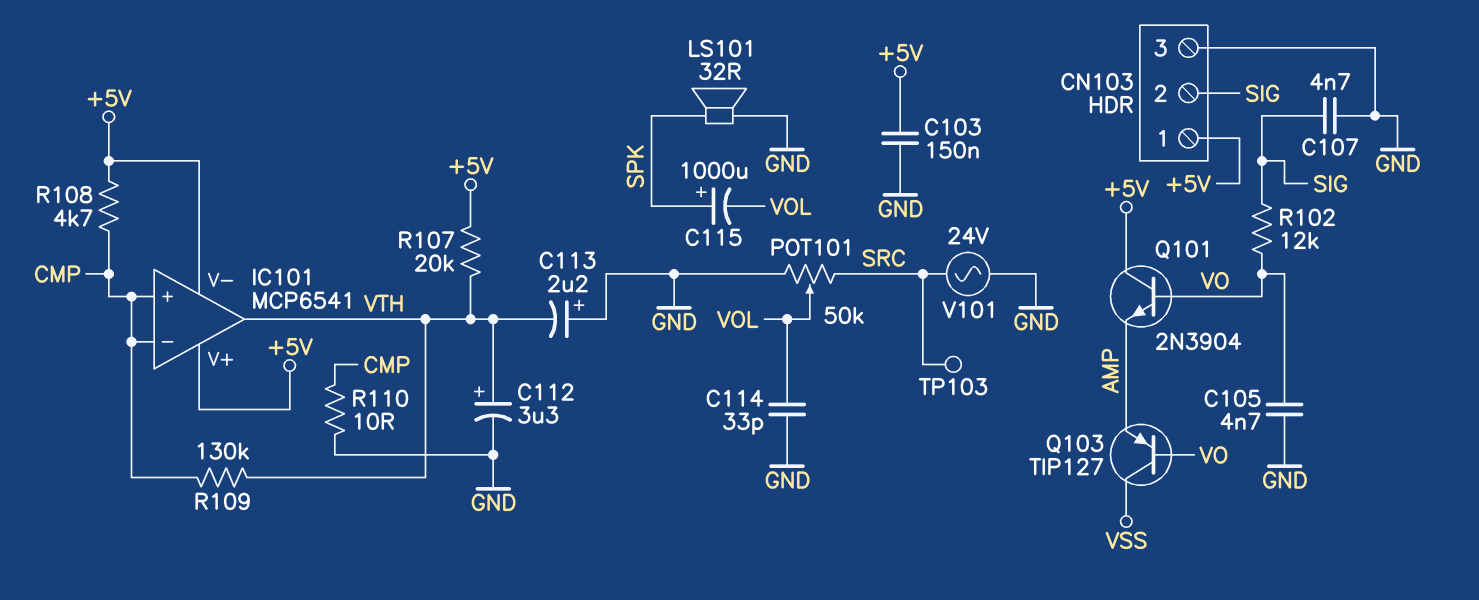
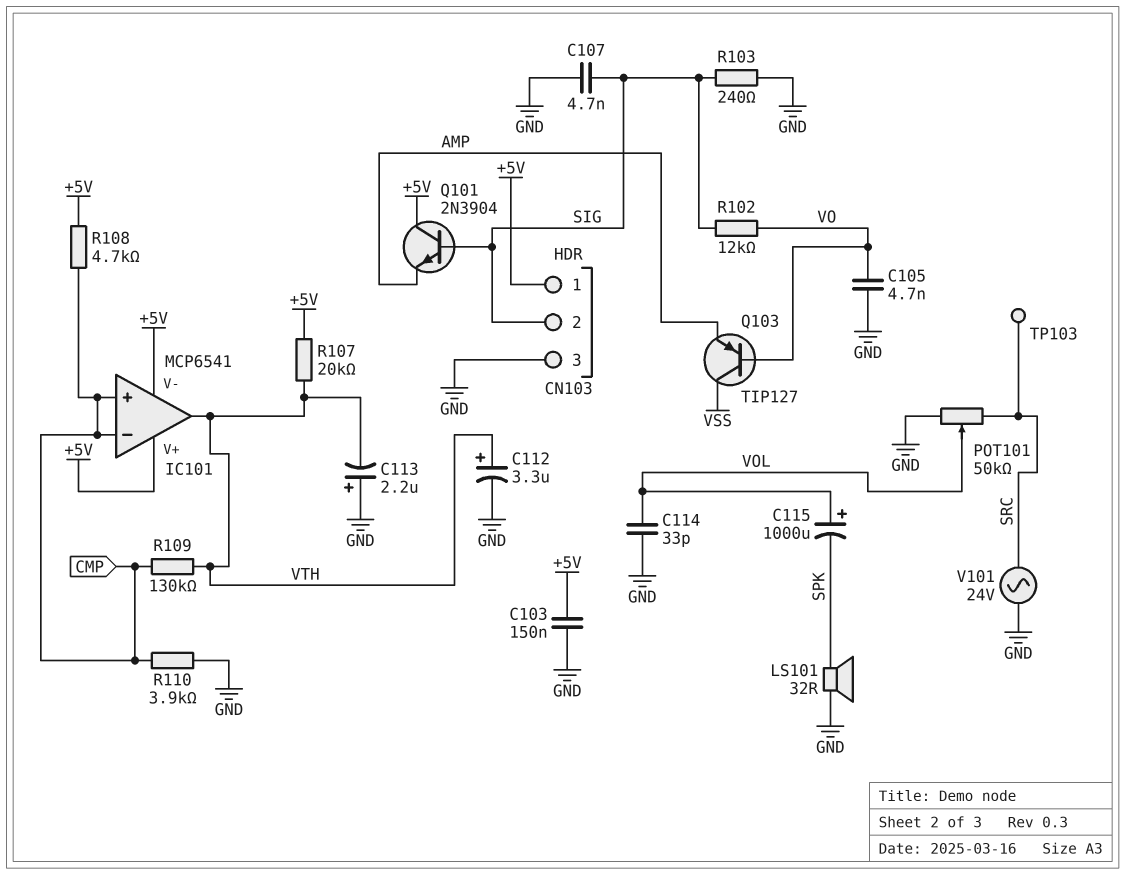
C115: 1000uF (plus SPK, minus VOL) -> 1000uF (plus VOL, minus SPK)
Q101: NPN 2N3904 (B VO, C +5V, E AMP) -> NPN 2N3904 (B SIG, C +5V, E AMP)
R103: none -> 240 (GND, SIG)
R110: 10 (CMP, GND) -> 3.9k (CMP, GND)

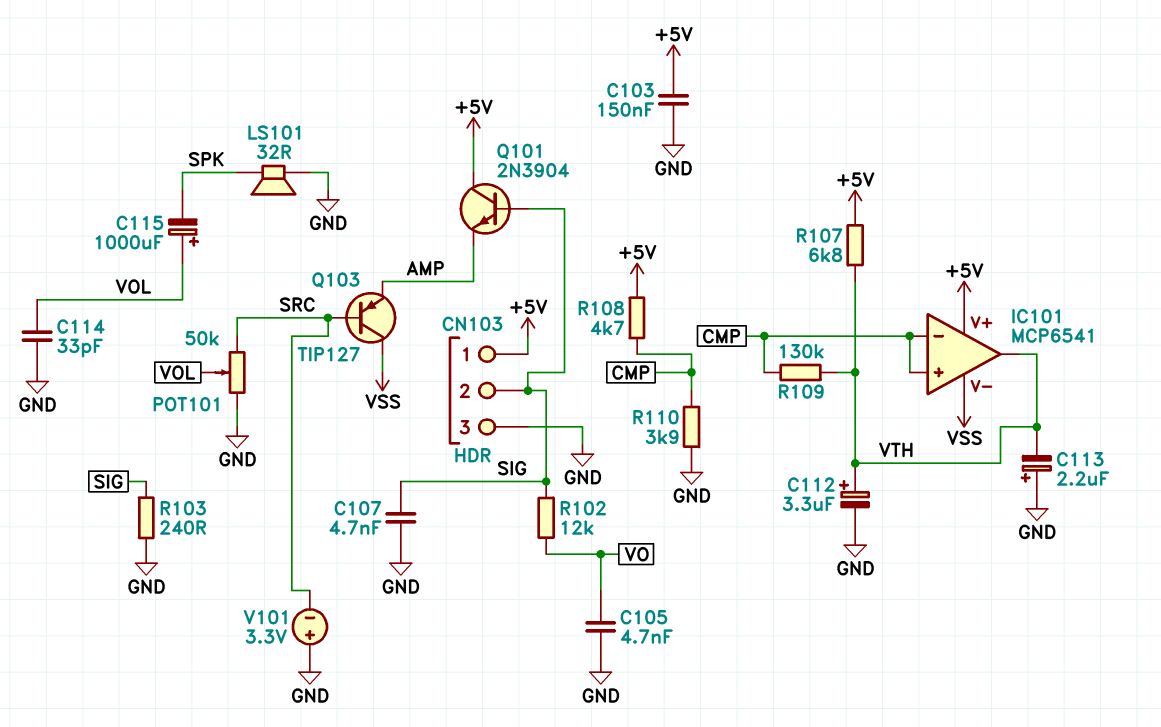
IC101 pin V-: +5V -> VSS
Q103: PNP TIP127 (B VO, C VSS, E AMP) -> PNP TIP127 (B SRC, C VSS, E AMP)
R107: 20k (+5V, VTH) -> 6.8k (+5V, VTH)
TP103: test point (SRC) -> none
V101: AC 24V (GND, SRC) -> 3.3V (plus GND, minus SRC)

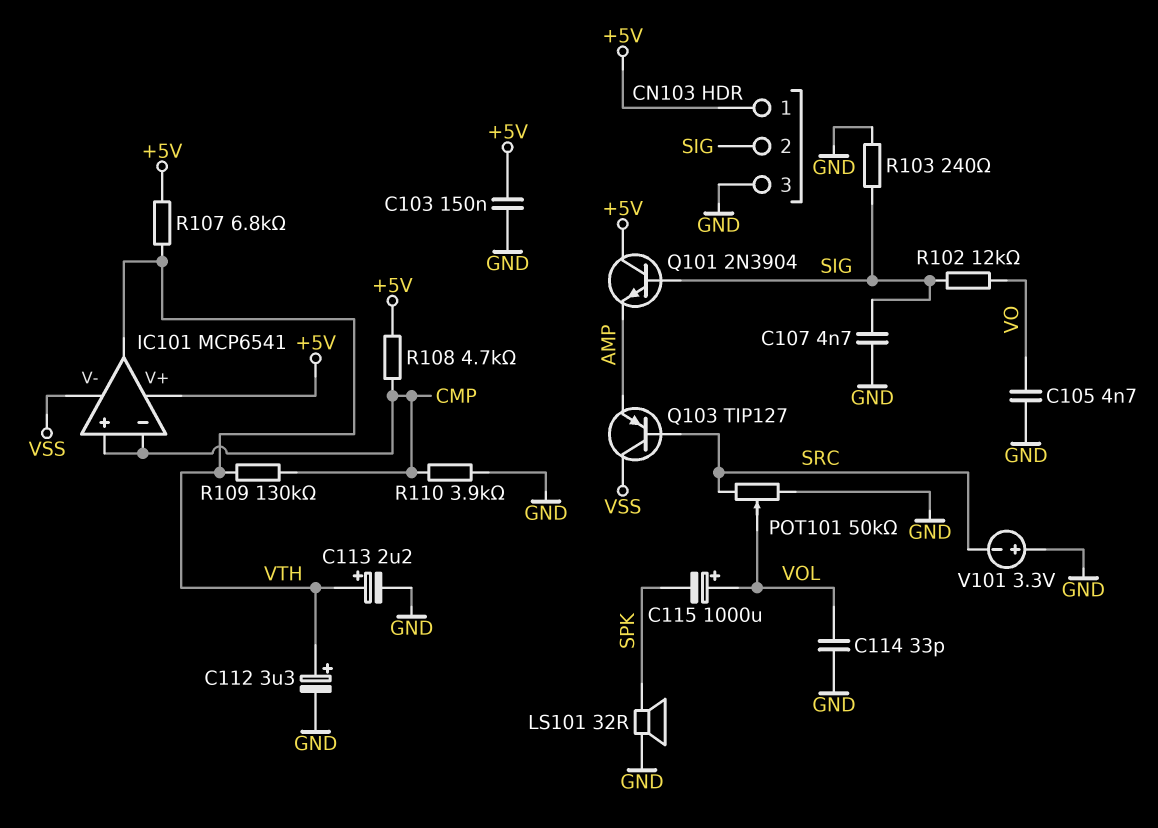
C113: 2.2uF (plus GND, minus VTH) -> 2.2uF (plus VTH, minus GND)

